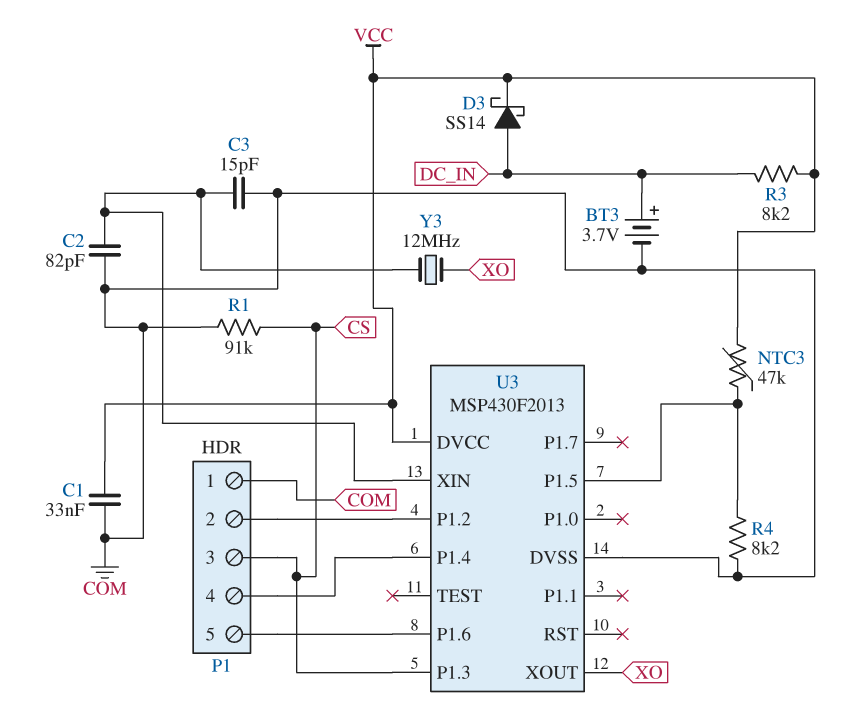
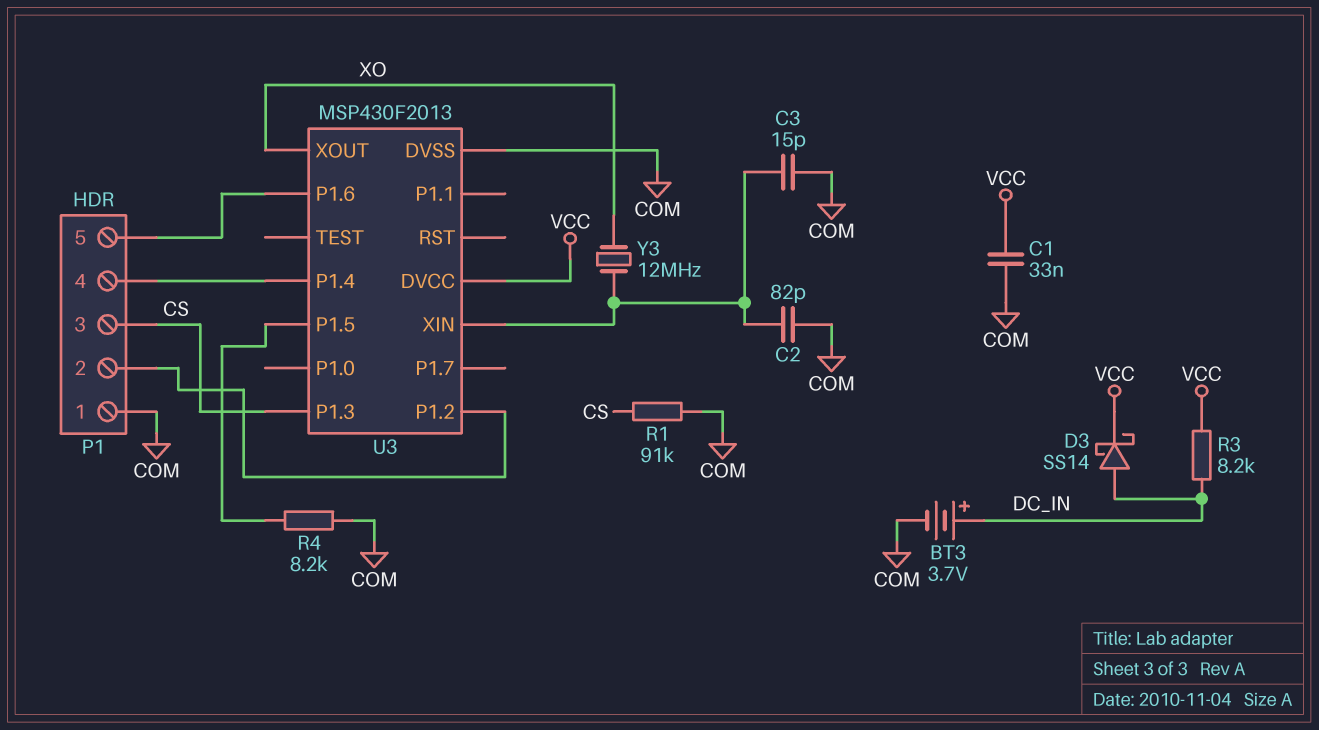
NTC3: 47k (U3/P1.5, VCC) -> none

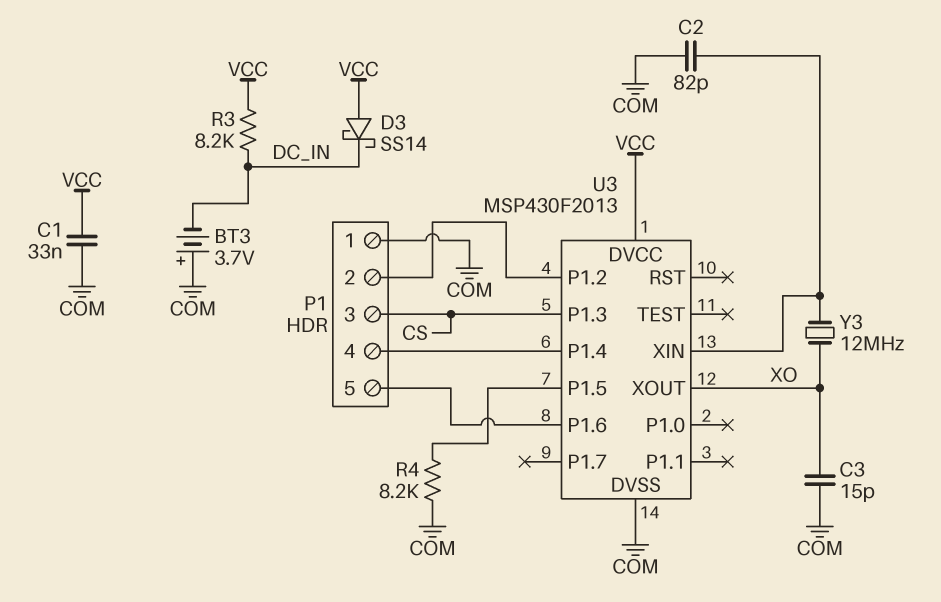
BT3: 3.7V (plus DC_IN, minus COM) -> 3.7V (plus COM, minus DC_IN)
C3: 15pF (COM, U3/XIN) -> 15pF (COM, XO)
D3: schottky SS14 (A DC_IN, K VCC) -> schottky SS14 (A VCC, K DC_IN)
R1: 91k (COM, CS) -> none

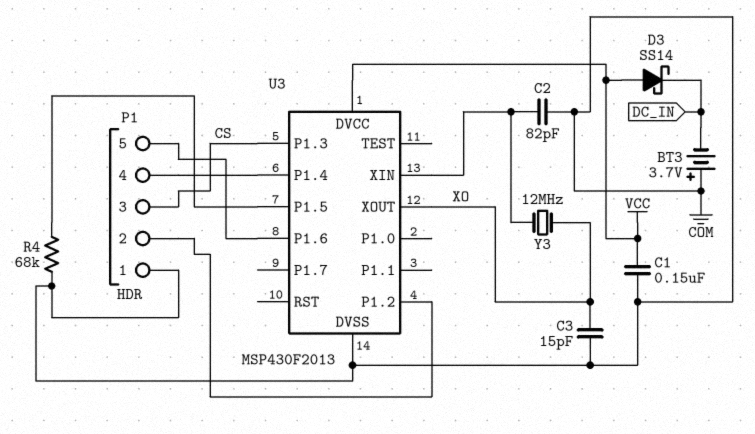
C1: 33nF (COM, VCC) -> 150nF (COM, VCC)
R3: 8.2k (DC_IN, VCC) -> none
R4: 8.2k (COM, U3/P1.5) -> 68k (COM, U3/P1.5)

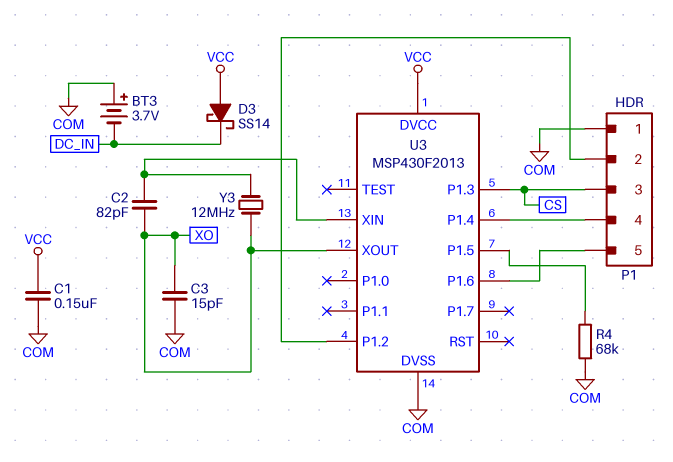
C2: 82pF (COM, U3/XIN) -> 82pF (U3/XIN, XO)

